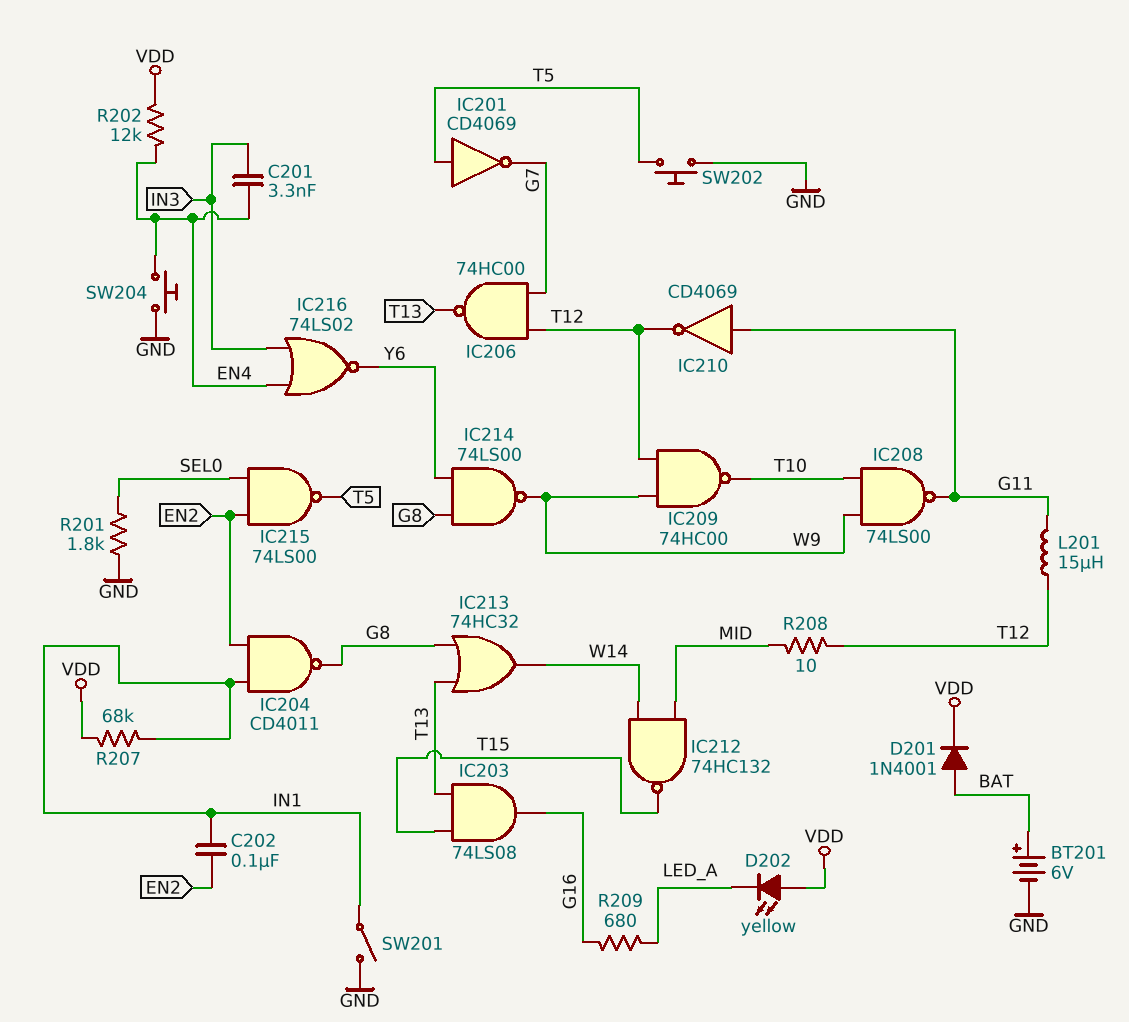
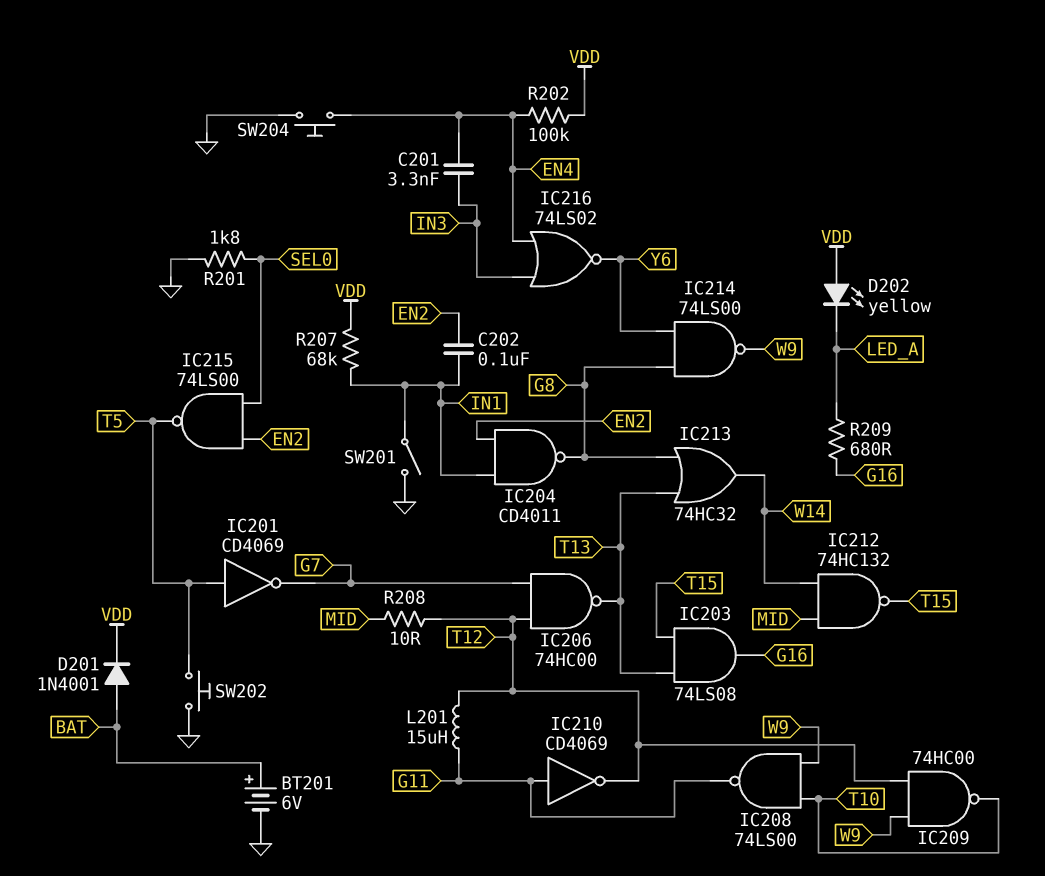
R202: 12k (EN4, VDD) -> 100k (EN4, VDD)

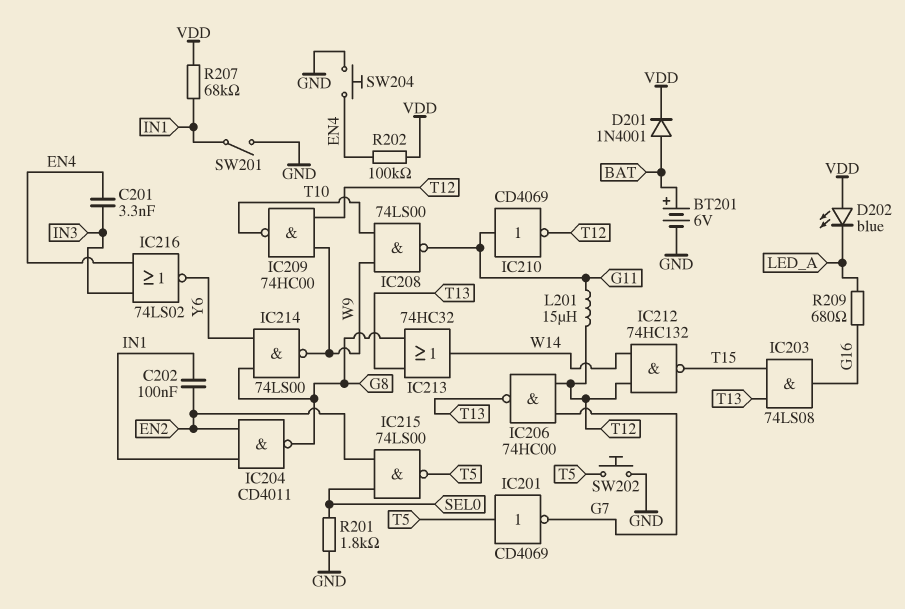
D202: LED yellow (A VDD, K LED_A) -> LED blue (A VDD, K LED_A)
IC212: NAND 74HC132 (in MID, in W14, out T15) -> NAND 74HC132 (in T12, in W14, out T15)
R208: 10 (MID, T12) -> none

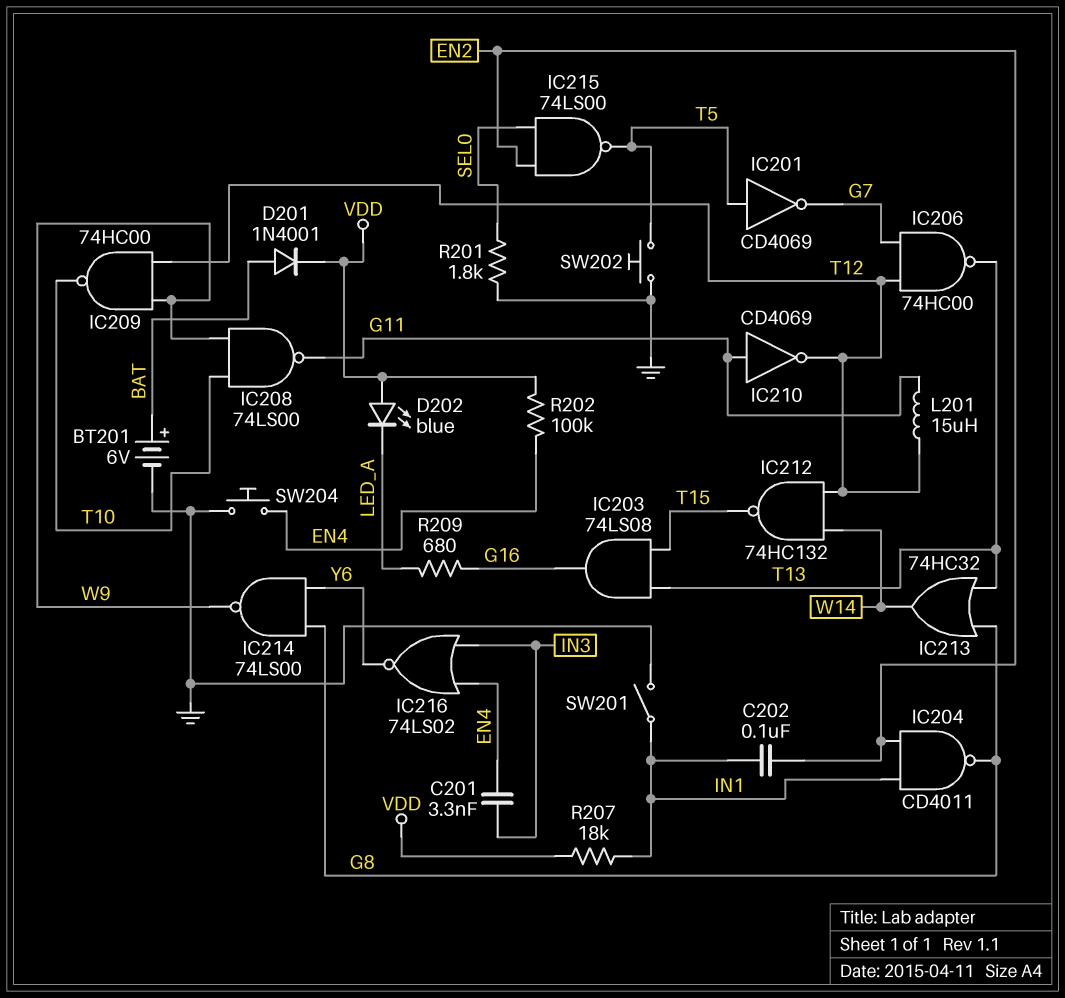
R207: 68k (IN1, VDD) -> 18k (IN1, VDD)

